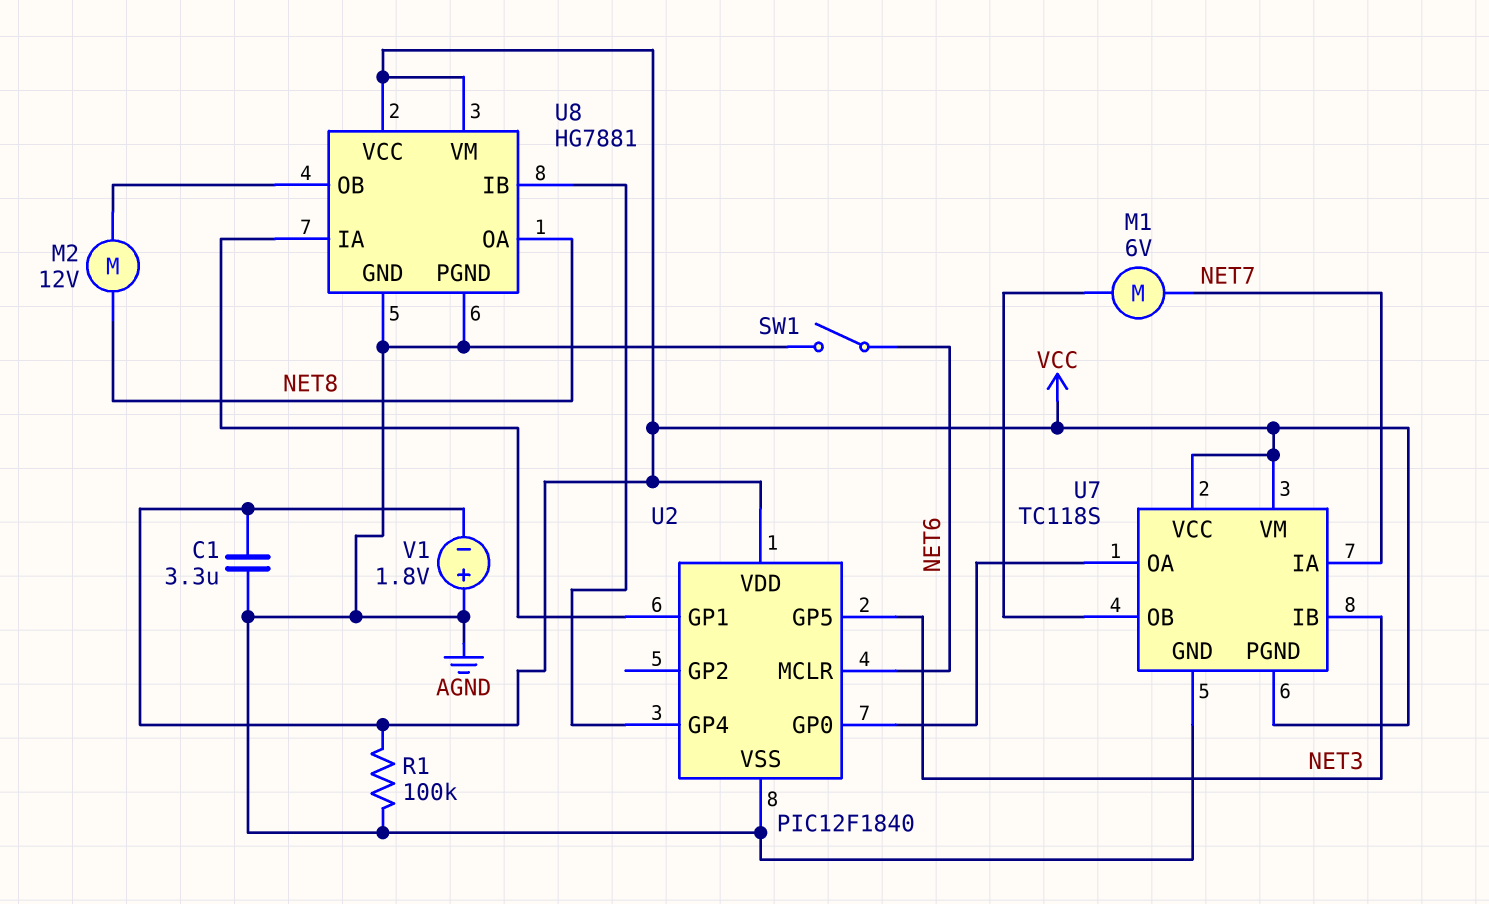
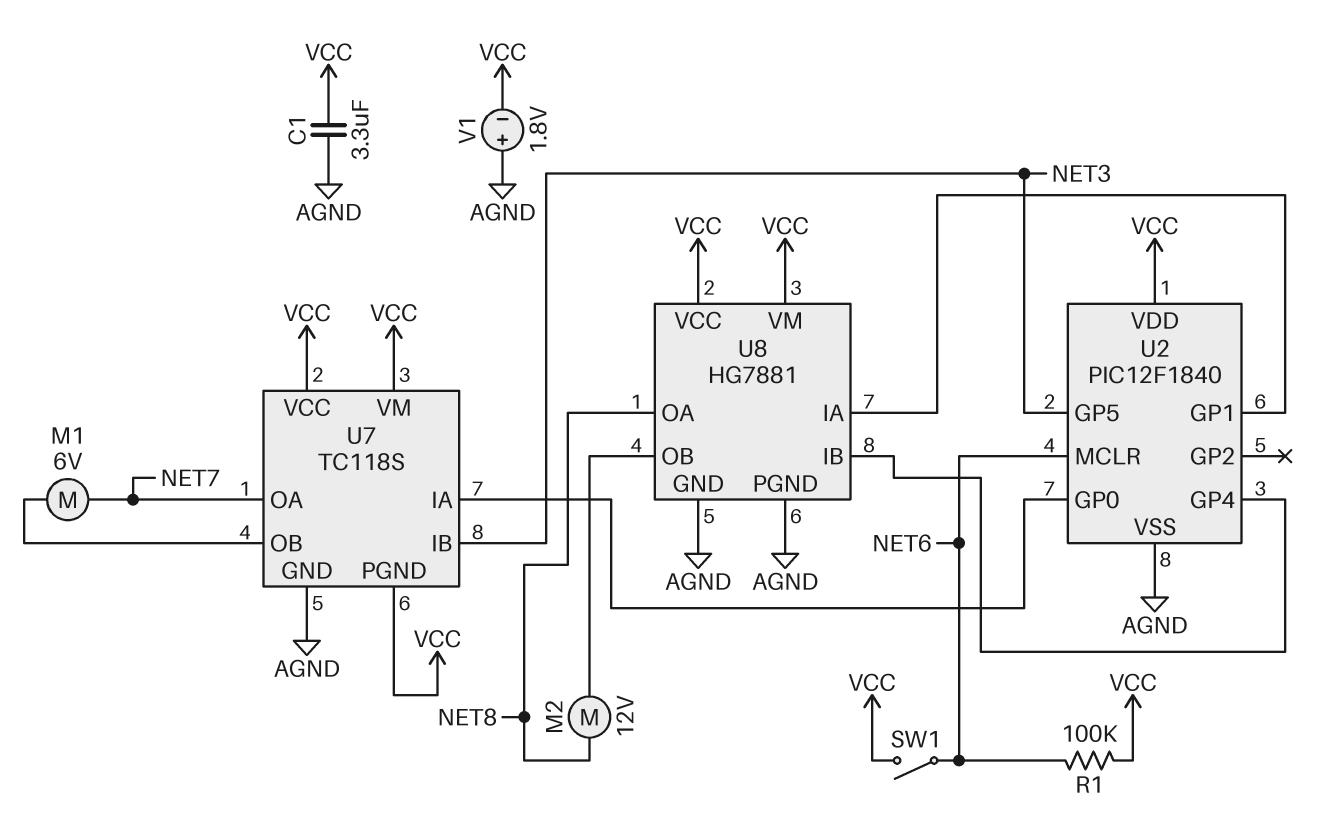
R1: 100k (AGND, VCC) -> 100k (NET6, VCC)
SW1: switch (AGND, NET6) -> switch (NET6, VCC)
U7 pin IA: NET7 -> U2/GP0
U7 pin OA: U2/GP0 -> NET7

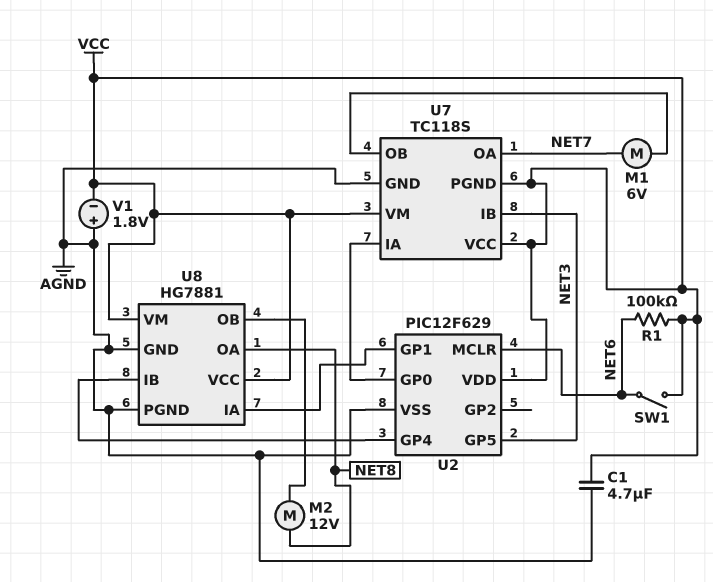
C1: 3.3uF (AGND, VCC) -> 4.7uF (AGND, VCC)
U2: PIC12F1840 -> PIC12F629

